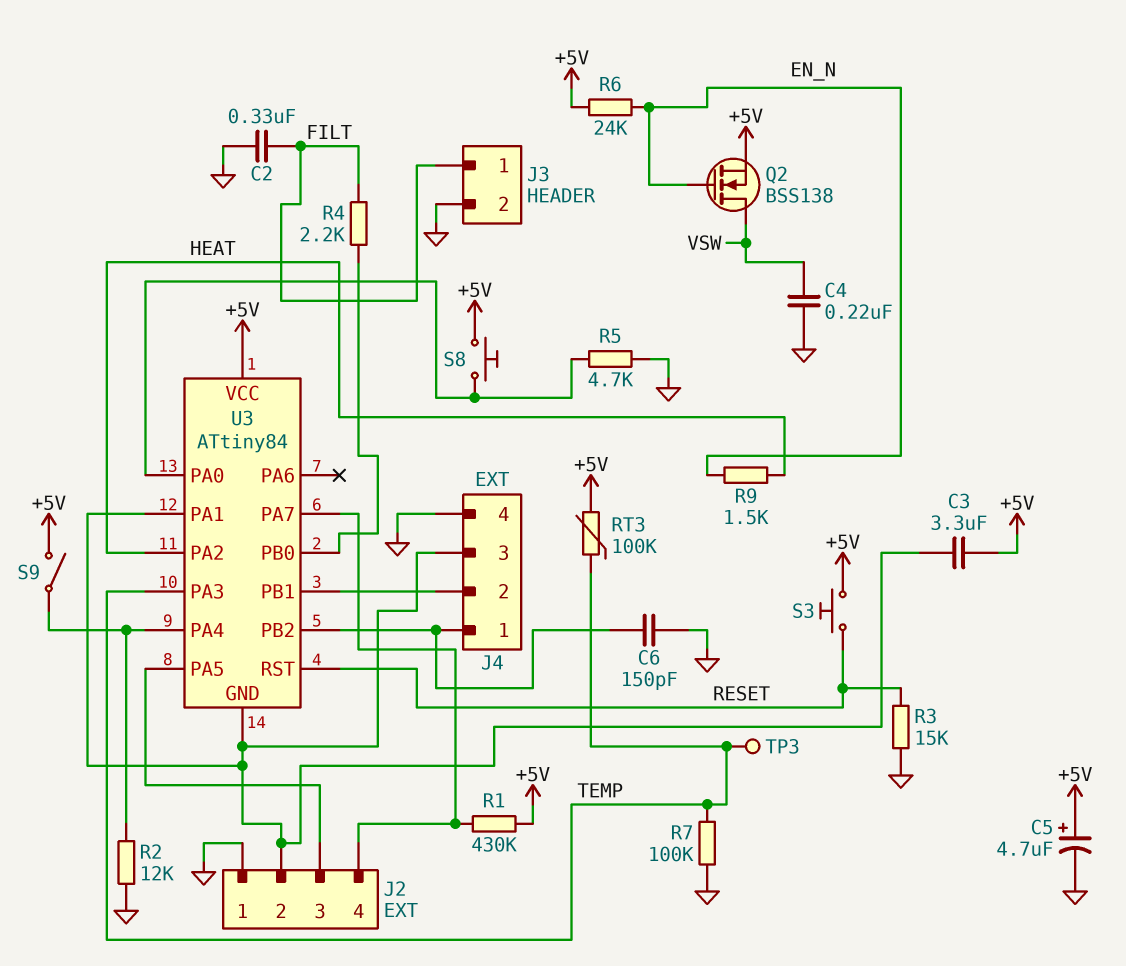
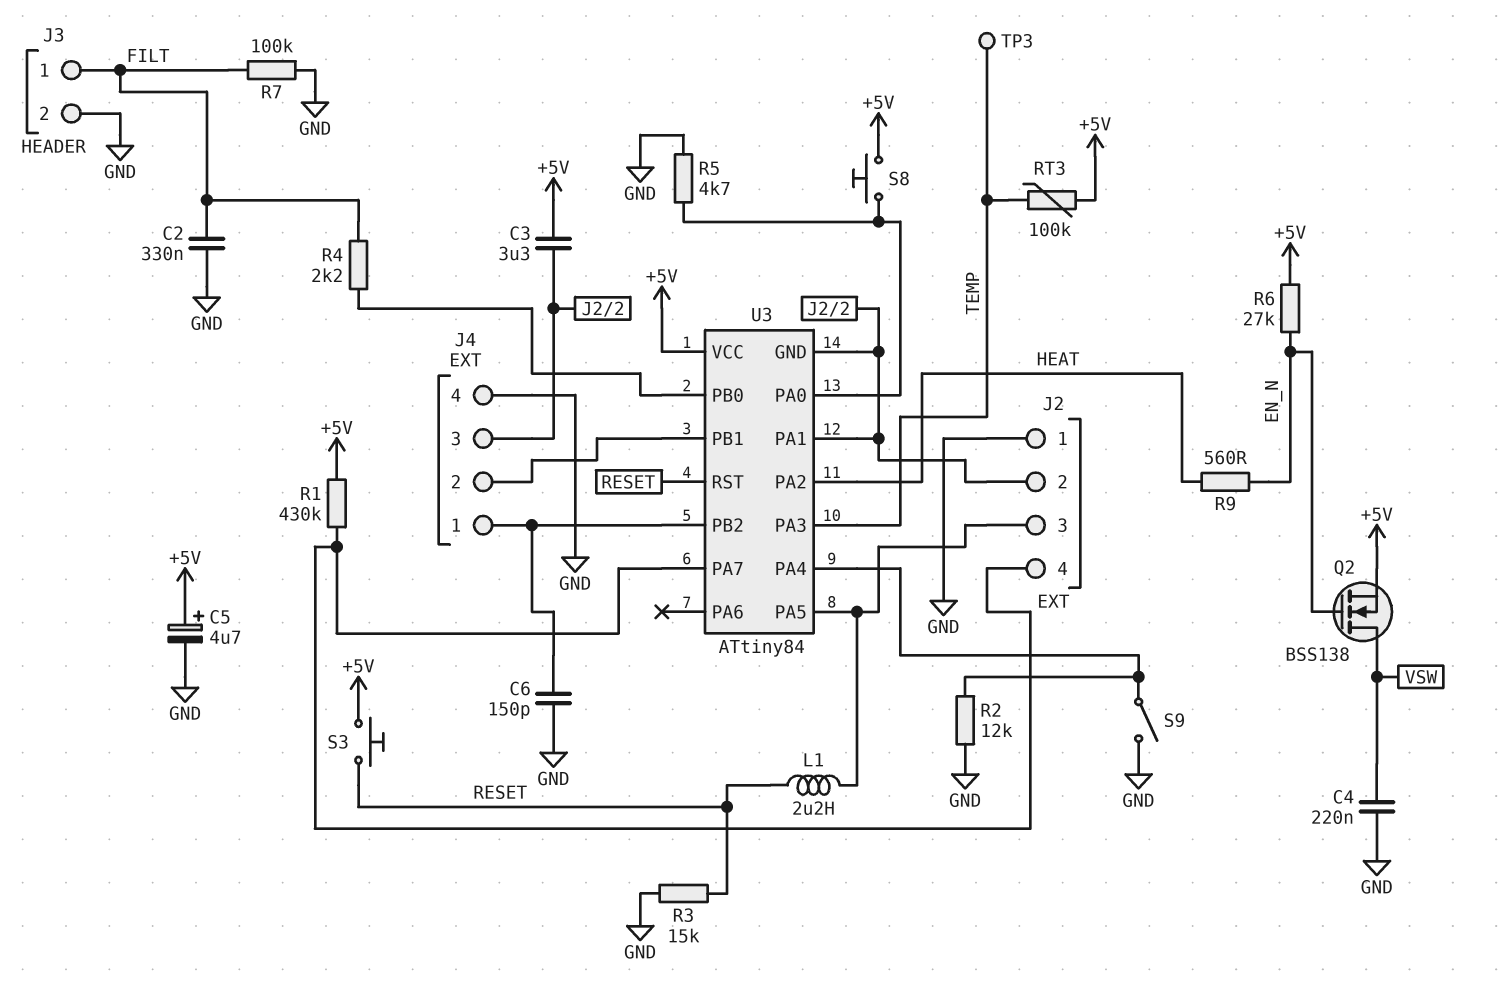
L1: none -> 2.2uH (J2/3, RESET)
R6: 24k (+5V, EN_N) -> 27k (+5V, EN_N)
R7: 100k (GND, TEMP) -> 100k (FILT, GND)
R9: 1.5k (EN_N, HEAT) -> 560 (EN_N, HEAT)
S9: switch (+5V, U3/PA4) -> switch (GND, U3/PA4)

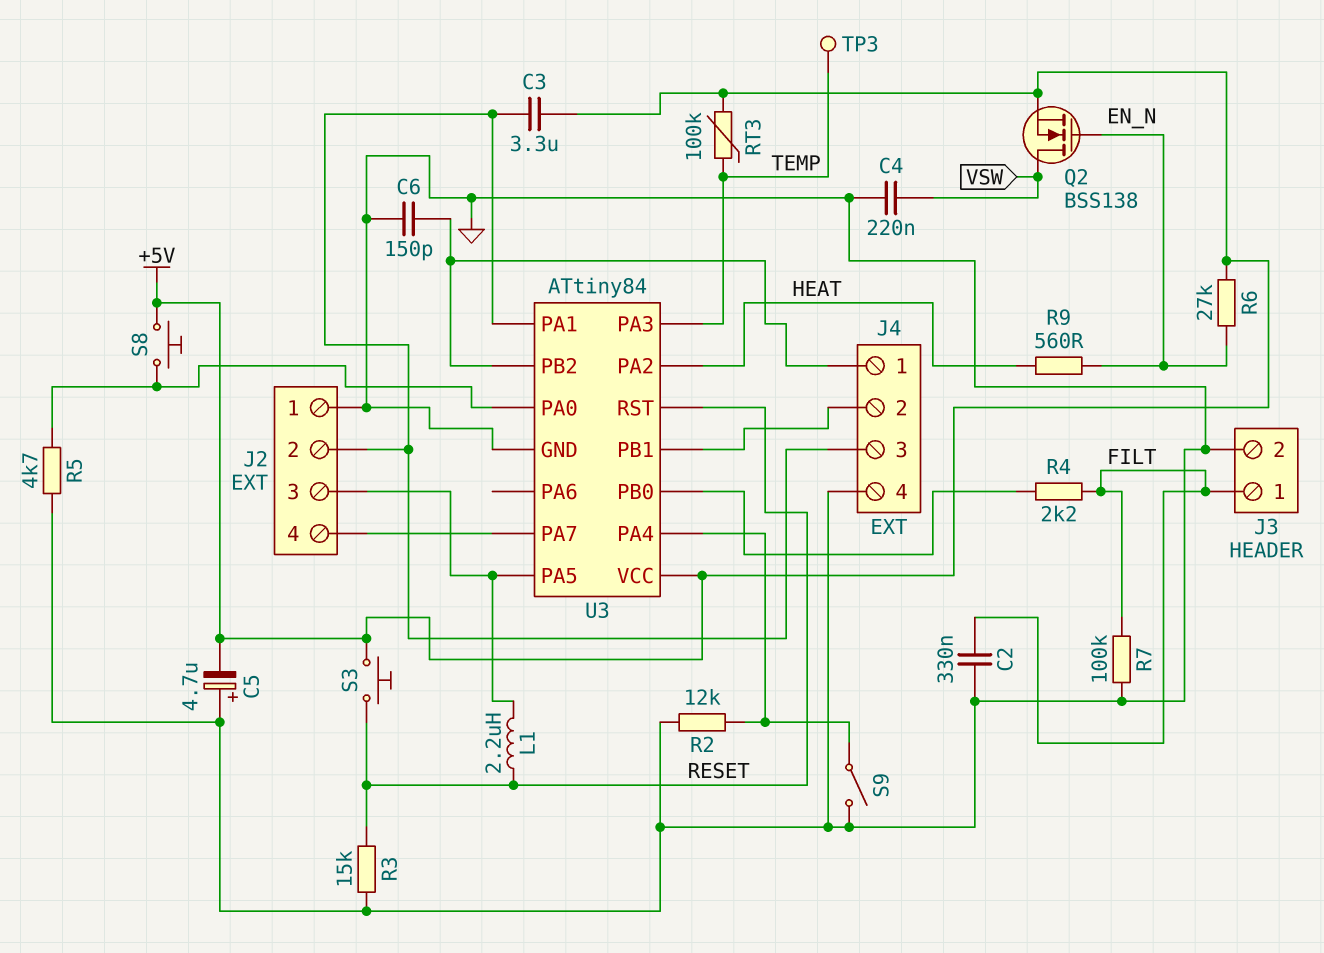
C5: 4.7uF (plus +5V, minus GND) -> 4.7uF (plus GND, minus +5V)
R1: 430k (+5V, J2/4) -> none
U3 pin GND: J2/2 -> GND

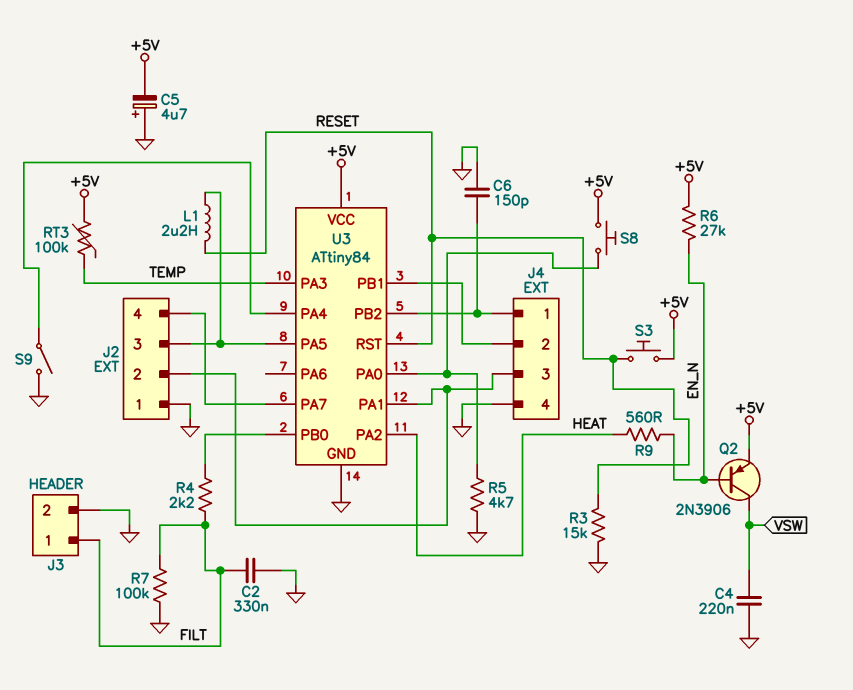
C3: 3.3uF (+5V, J2/2) -> none
Q2: NMOS BSS138 (G EN_N, D VSW, S +5V) -> PNP 2N3906 (B EN_N, C VSW, E +5V)
R2: 12k (GND, U3/PA4) -> none
TP3: test point (TEMP) -> none

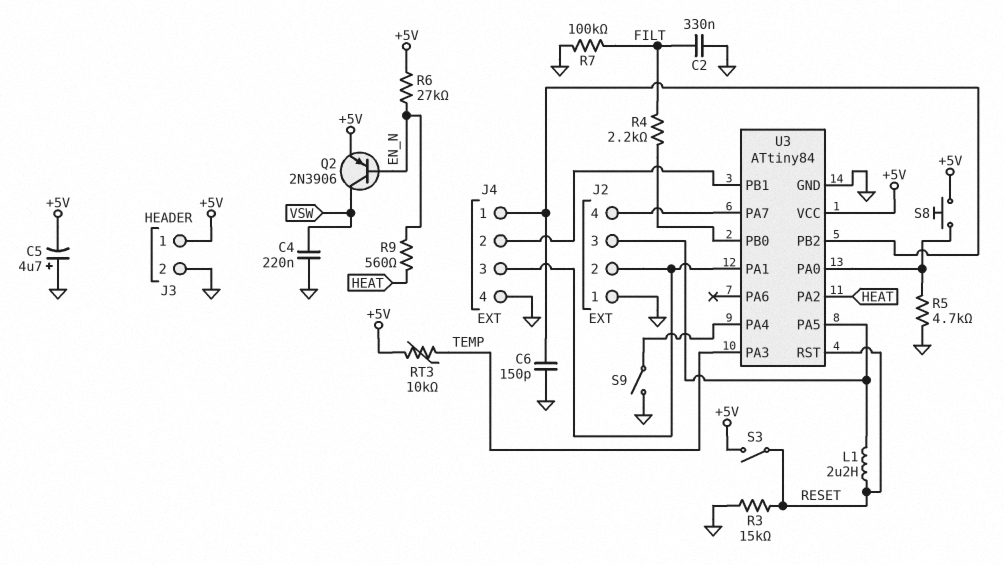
J3 pin 1: FILT -> +5V
RT3: 100k (+5V, TEMP) -> 10k (+5V, TEMP)
S3: button (+5V, RESET) -> switch (+5V, RESET)

